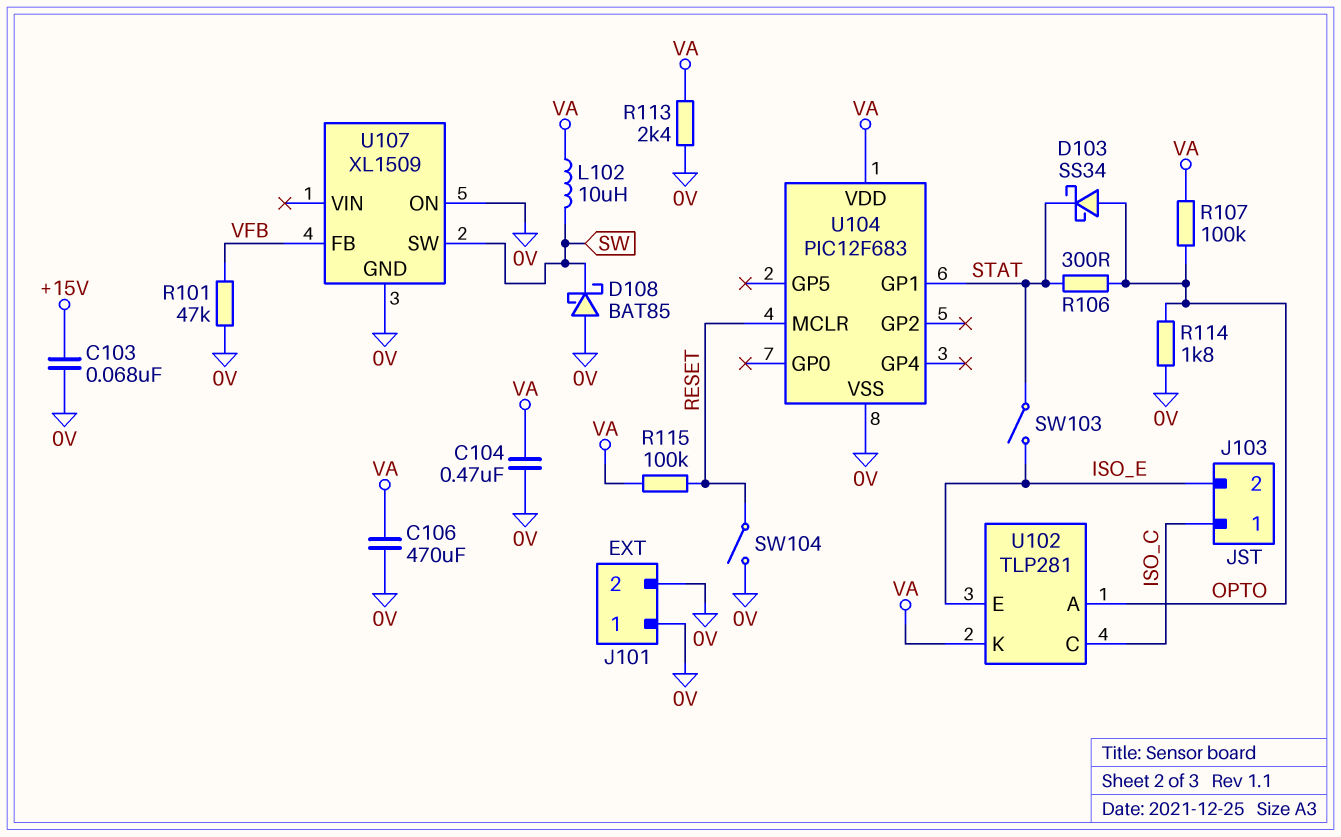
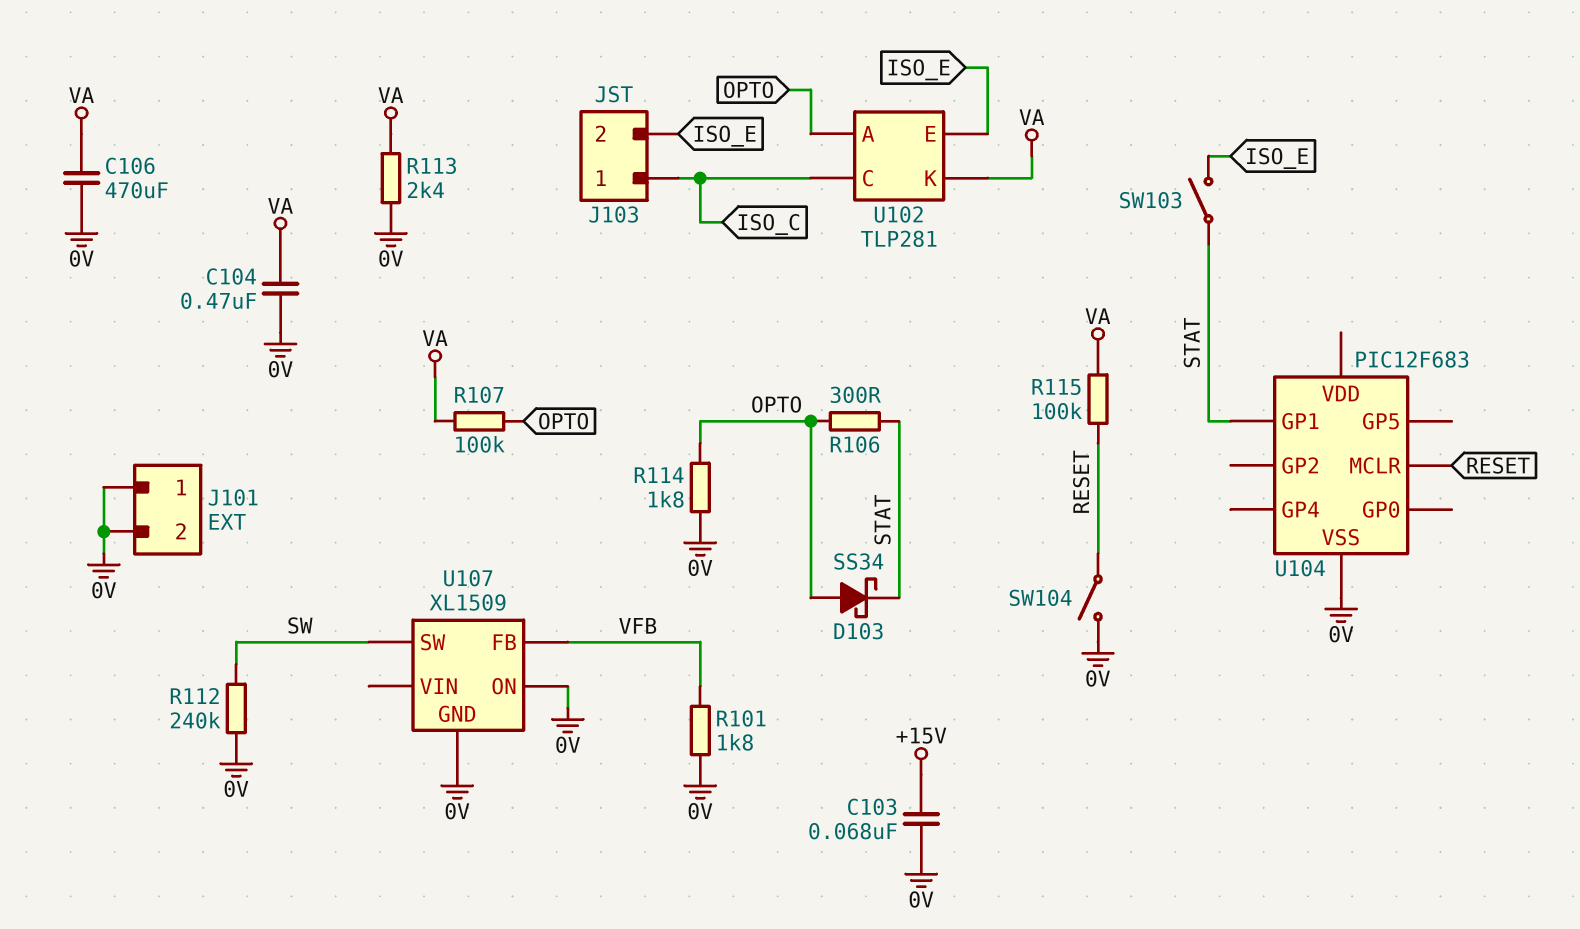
D108: schottky BAT85 (A 0V, K SW) -> none
L102: 10uH (SW, VA) -> none
R101: 47k (0V, VFB) -> 1.8k (0V, VFB)
R112: none -> 240k (0V, SW)
U104 pin VDD: VA -> none

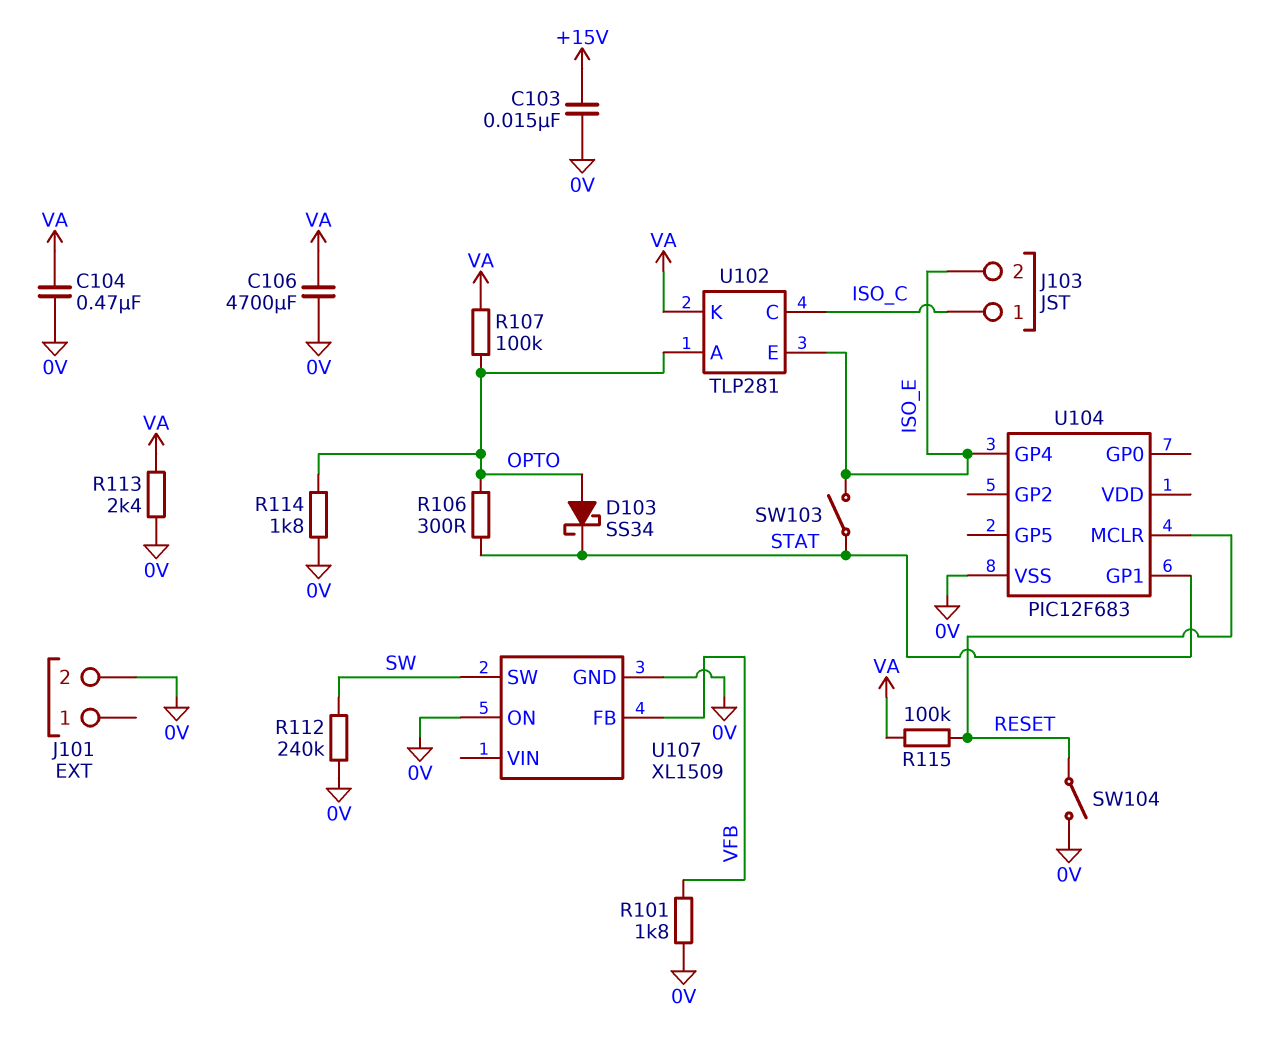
C103: 68nF (+15V, 0V) -> 15nF (+15V, 0V)
C106: 470uF (0V, VA) -> 4700uF (0V, VA)
J101 pin 1: 0V -> none
U104 pin GP4: none -> ISO_E

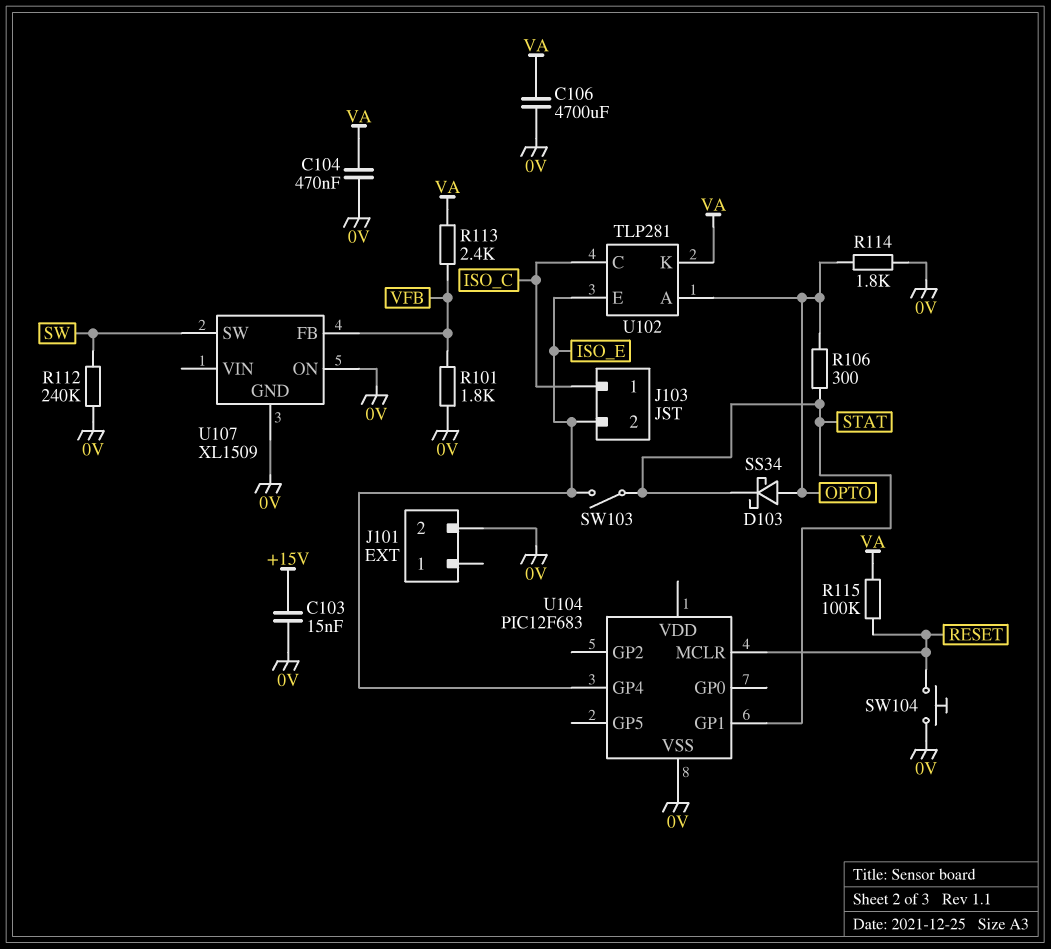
R107: 100k (OPTO, VA) -> none
R113: 2.4k (0V, VA) -> 2.4k (VA, VFB)
SW104: switch (0V, RESET) -> button (0V, RESET)

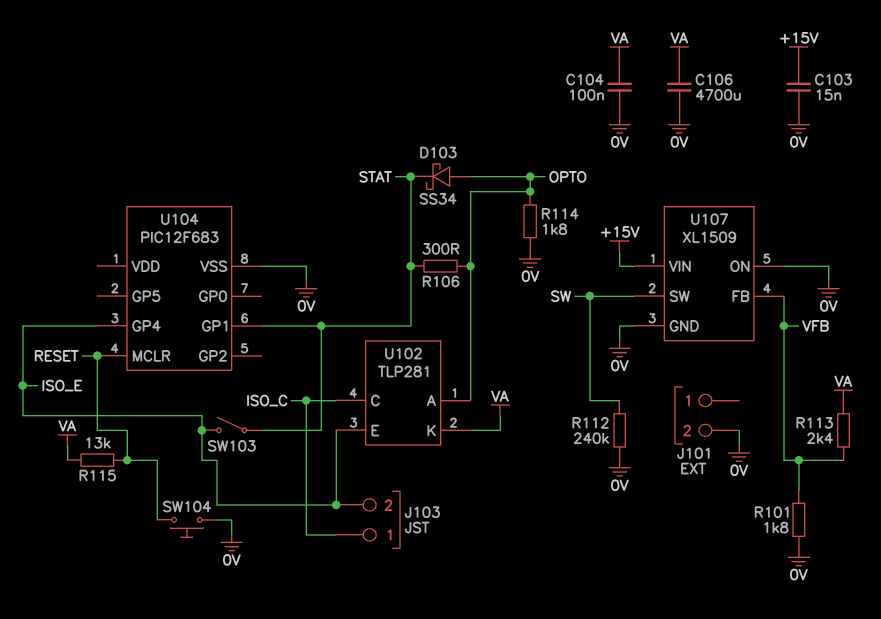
C104: 470nF (0V, VA) -> 100nF (0V, VA)
R115: 100k (RESET, VA) -> 13k (RESET, VA)
U107 pin VIN: none -> +15V

